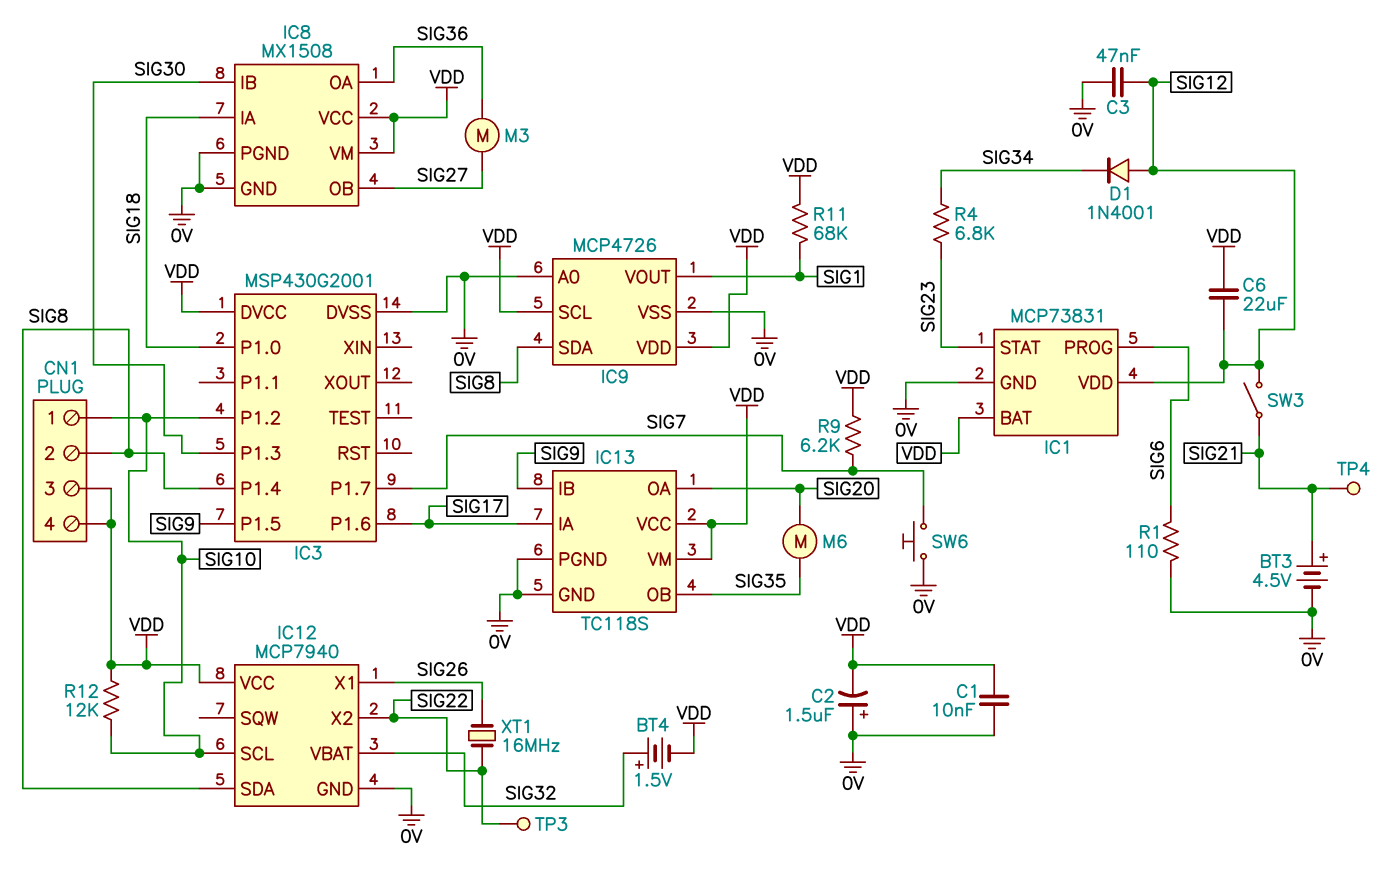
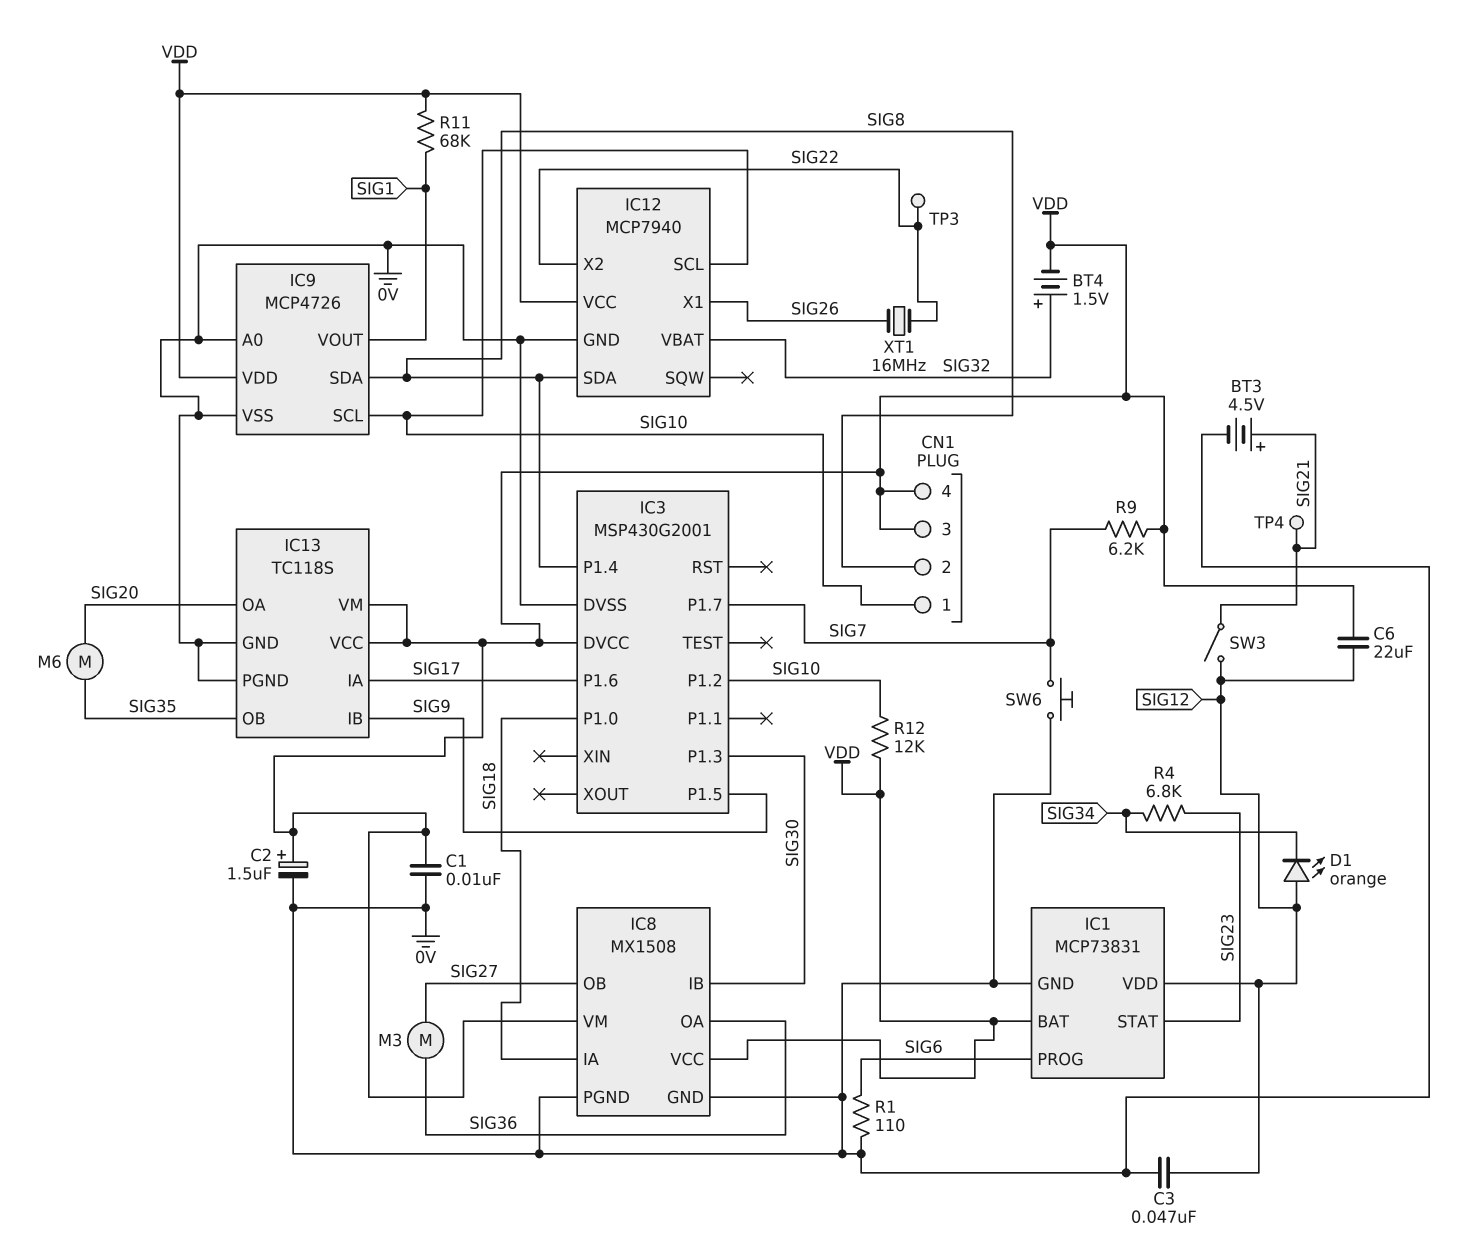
C2: 1.5uF (plus 0V, minus VDD) -> 1.5uF (plus VDD, minus 0V)
D1: diode 1N4001 (A SIG12, K SIG34) -> LED orange (A SIG12, K SIG34)
IC9 pin SCL: VDD -> SIG10

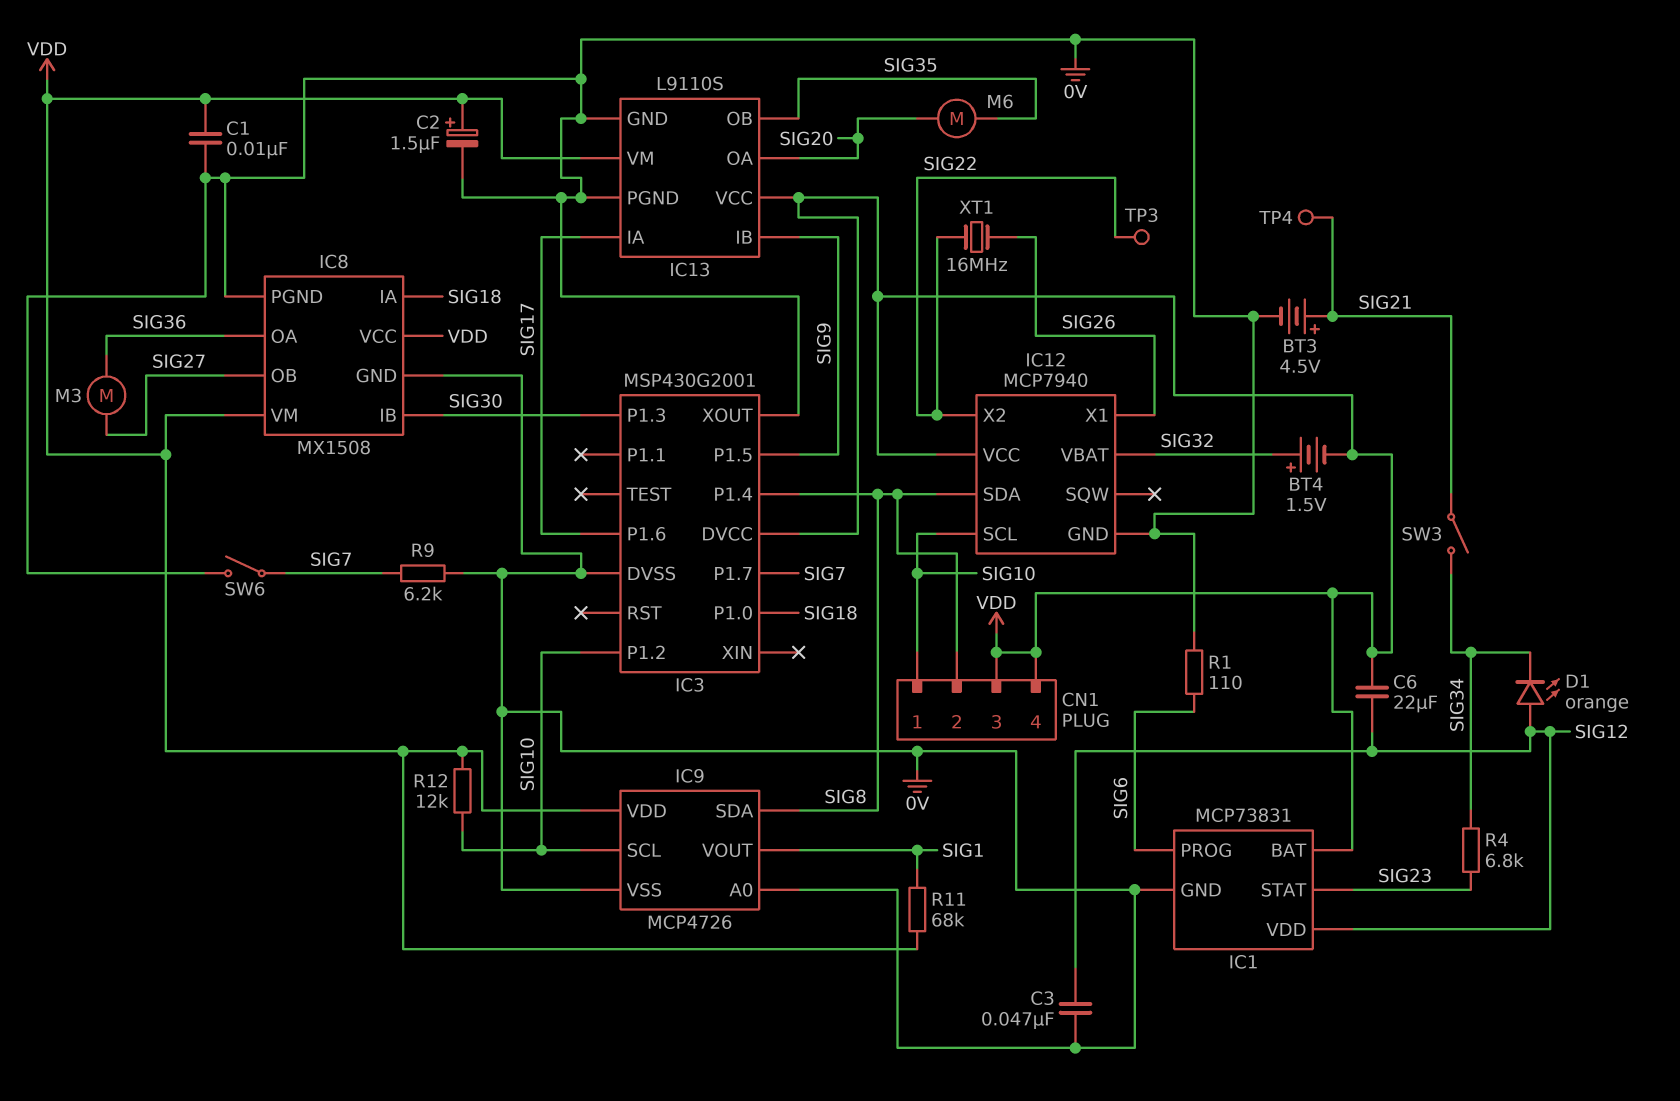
IC3 pin XOUT: none -> 0V
IC13: TC118S -> L9110S
R9: 6.2k (SIG7, VDD) -> 6.2k (0V, SIG7)
SW3: switch (SIG12, SIG21) -> switch (SIG21, SIG34)
SW6: button (0V, SIG7) -> switch (0V, SIG7)

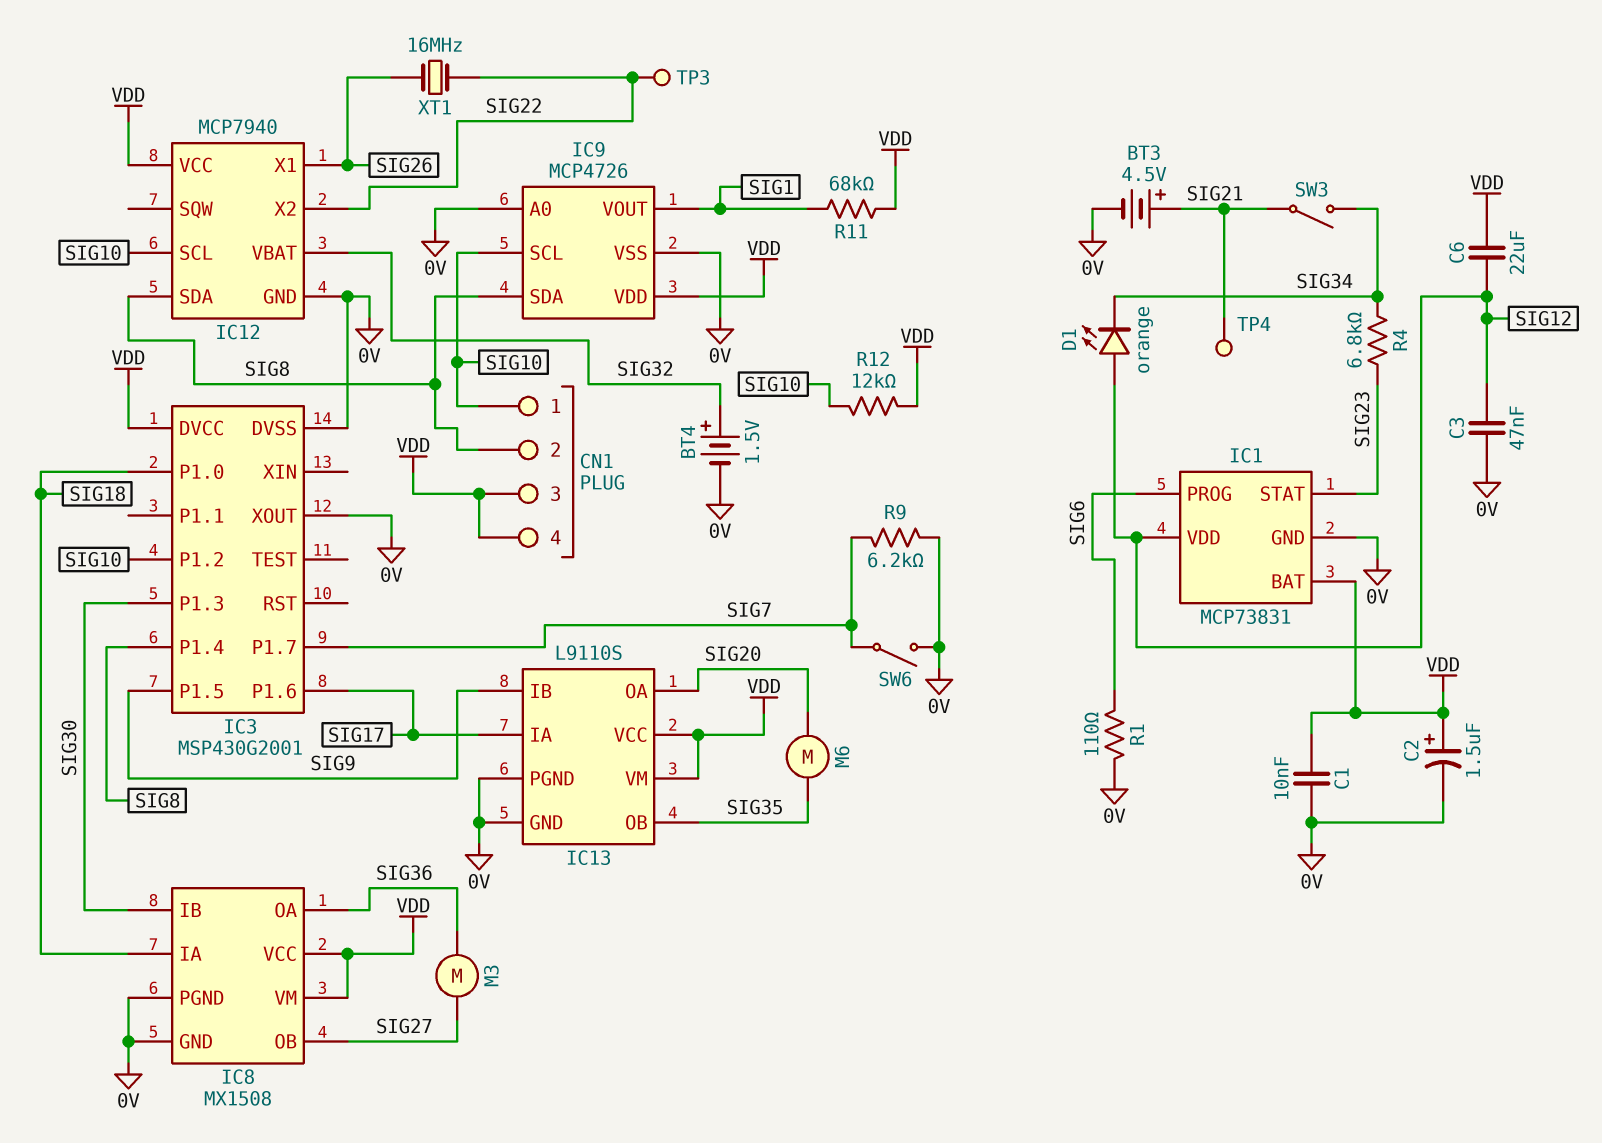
BT4: 1.5V (plus SIG32, minus VDD) -> 1.5V (plus SIG32, minus 0V)

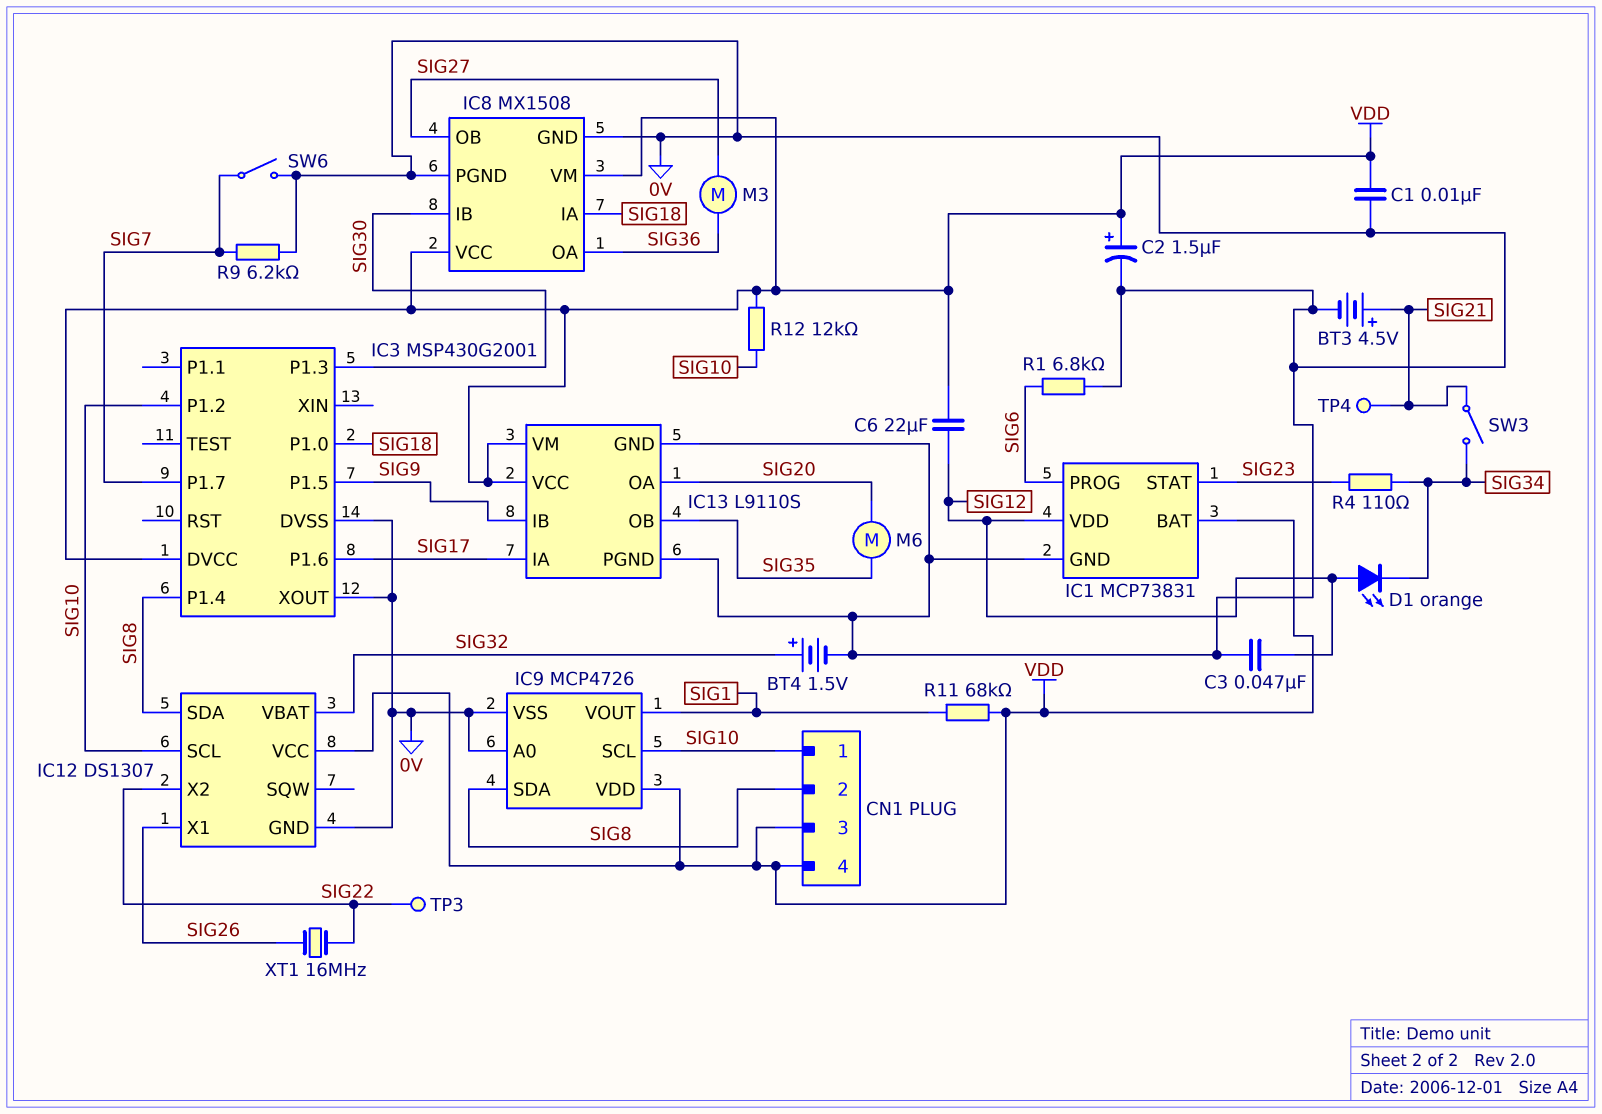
IC12: MCP7940 -> DS1307
R1: 110 (0V, SIG6) -> 6.8k (0V, SIG6)
R4: 6.8k (SIG23, SIG34) -> 110 (SIG23, SIG34)

